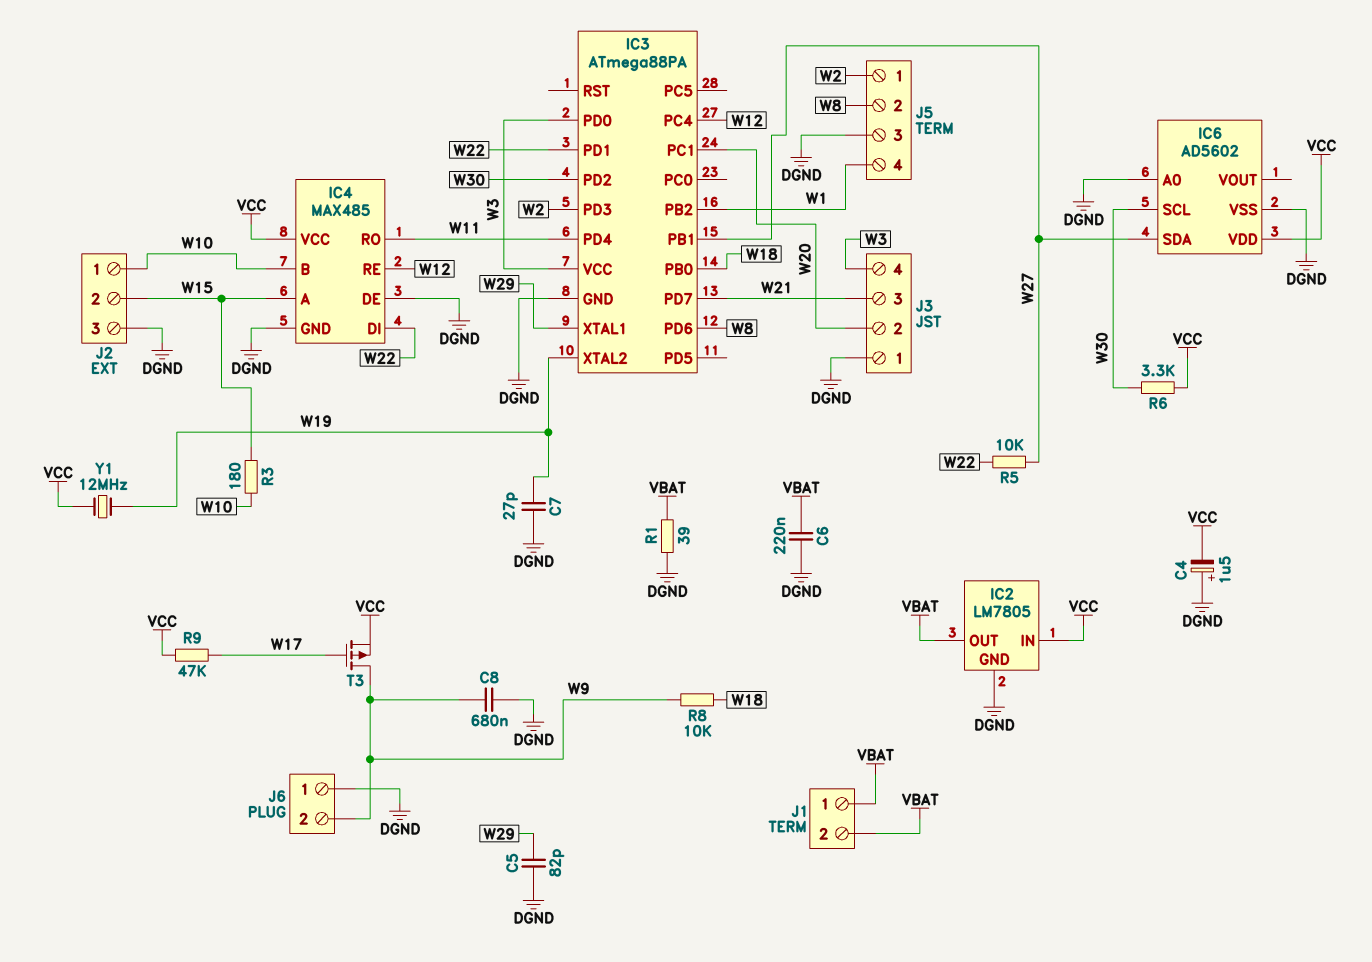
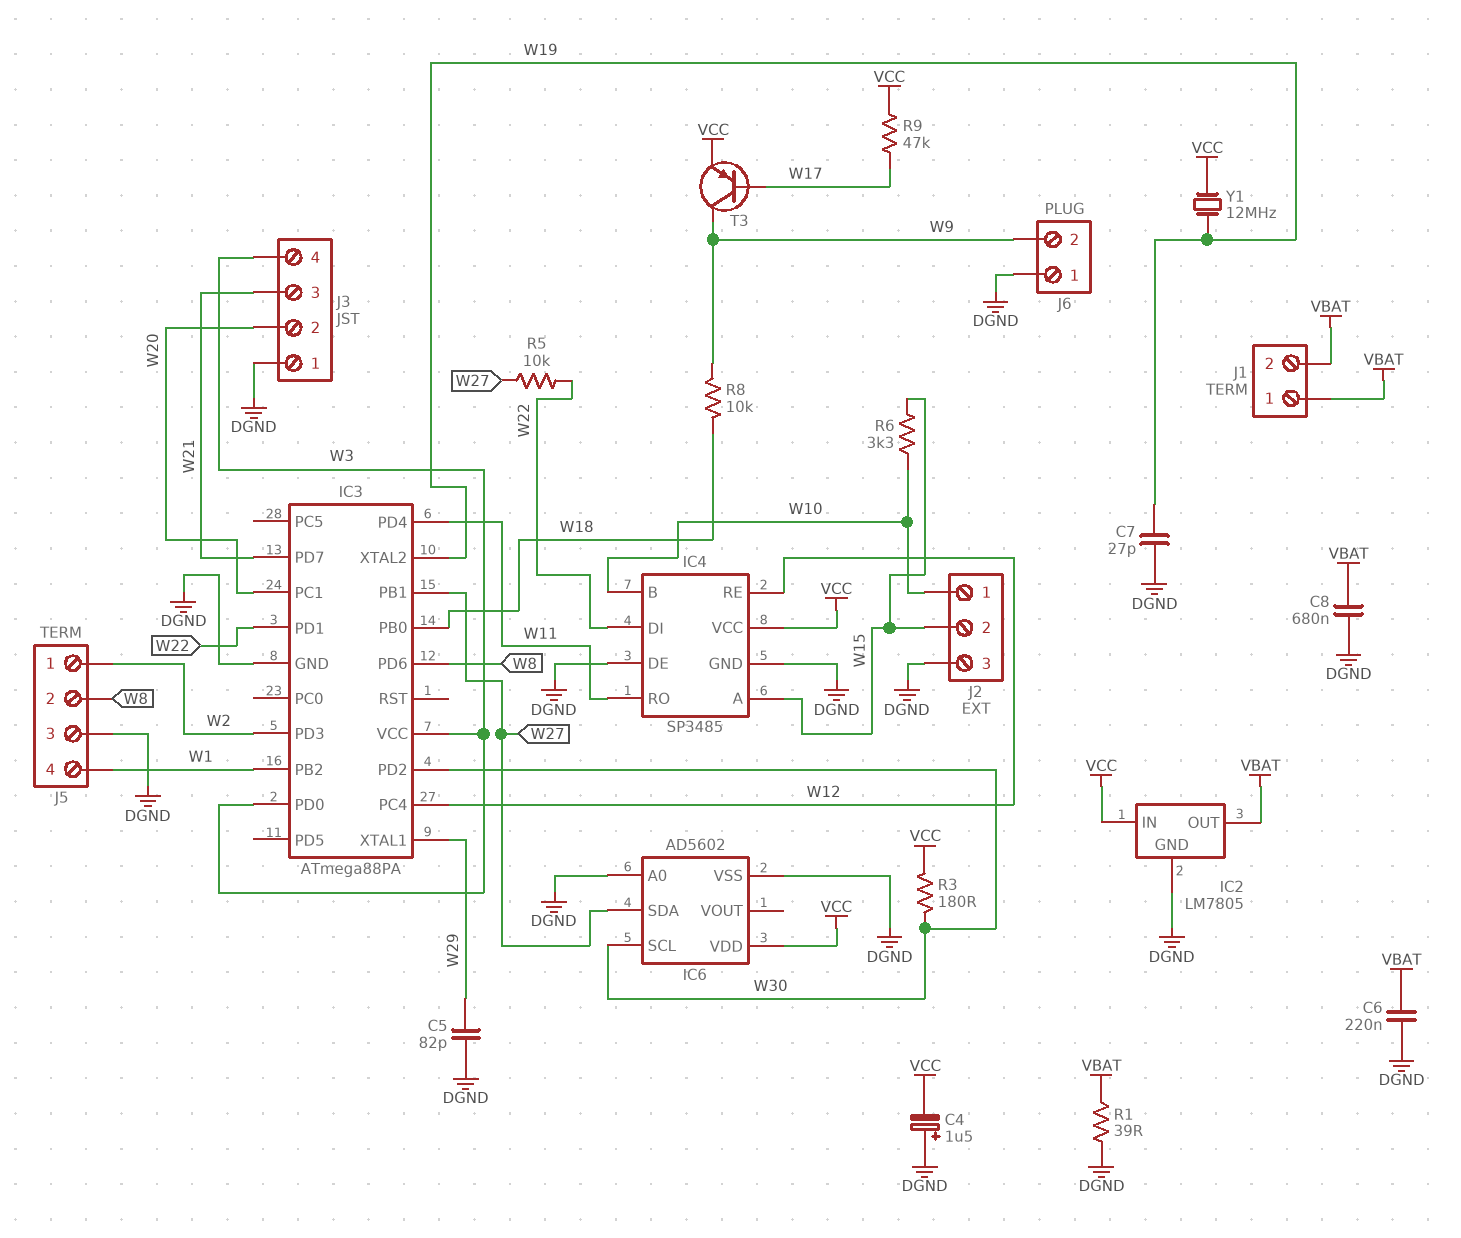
C8: 680nF (DGND, W9) -> 680nF (DGND, VBAT)
IC4: MAX485 -> SP3485
R3: 180 (W10, W15) -> 180 (VCC, W30)
R6: 3.3k (VCC, W30) -> 3.3k (W10, W15)
T3: PMOS (G W17, D W9, S VCC) -> PNP (B W17, C W9, E VCC)

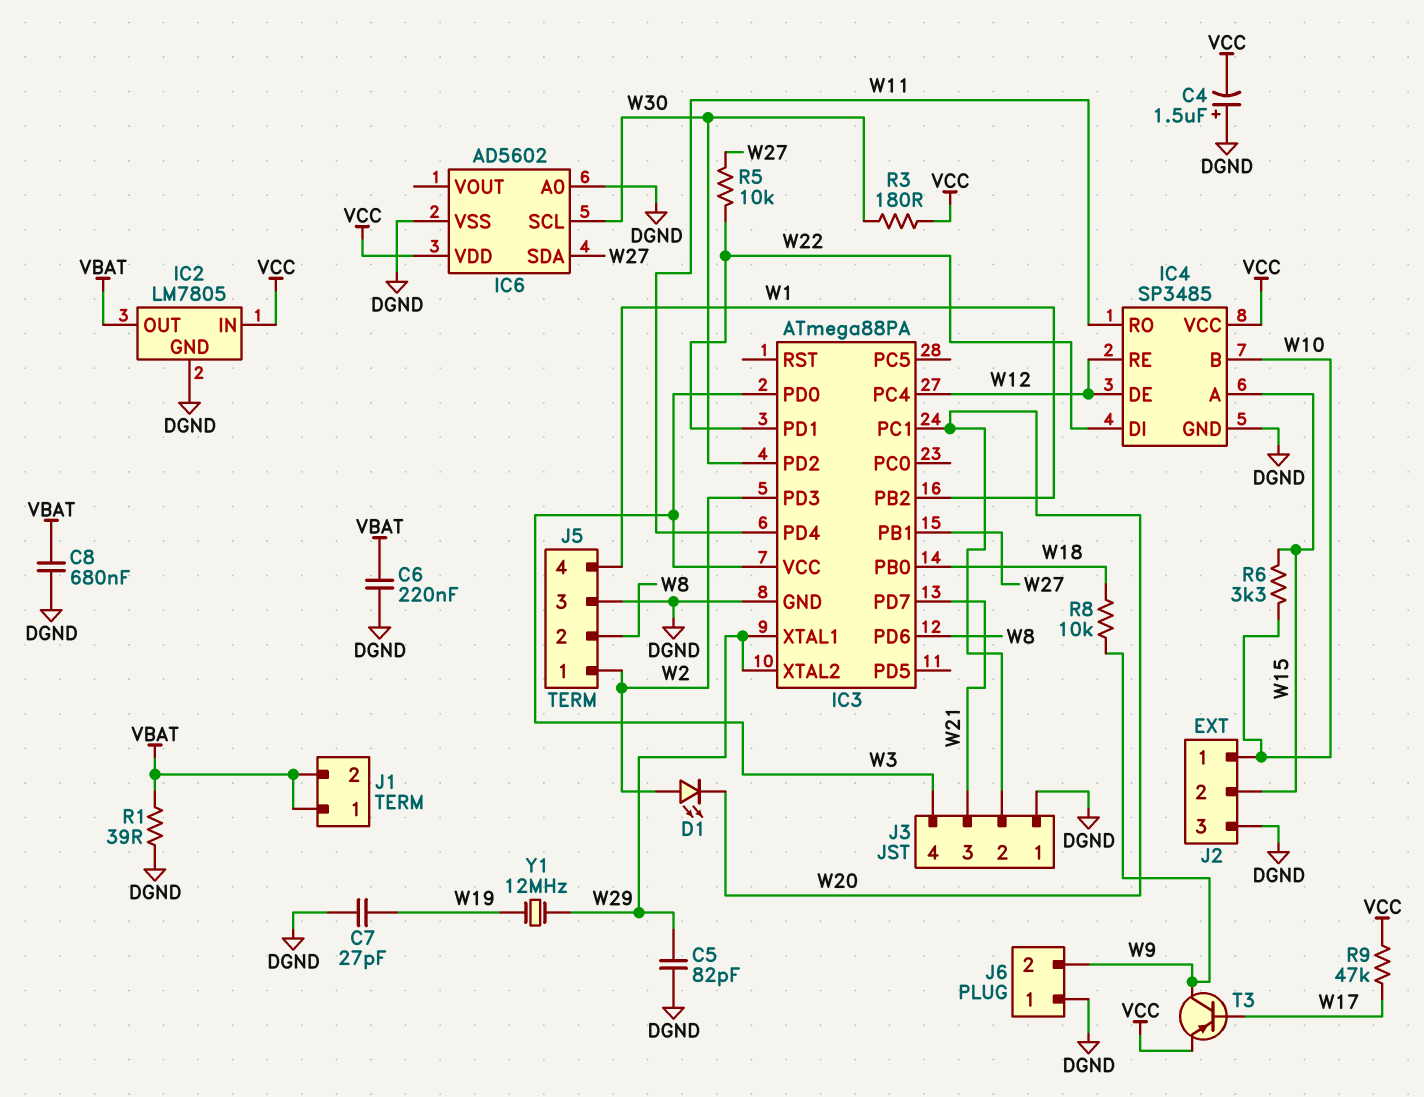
D1: none -> LED (A W2, K W20)
IC3 pin XTAL2: W19 -> W29
IC4 pin DE: DGND -> W12
Y1: 12MHz (VCC, W19) -> 12MHz (W19, W29)

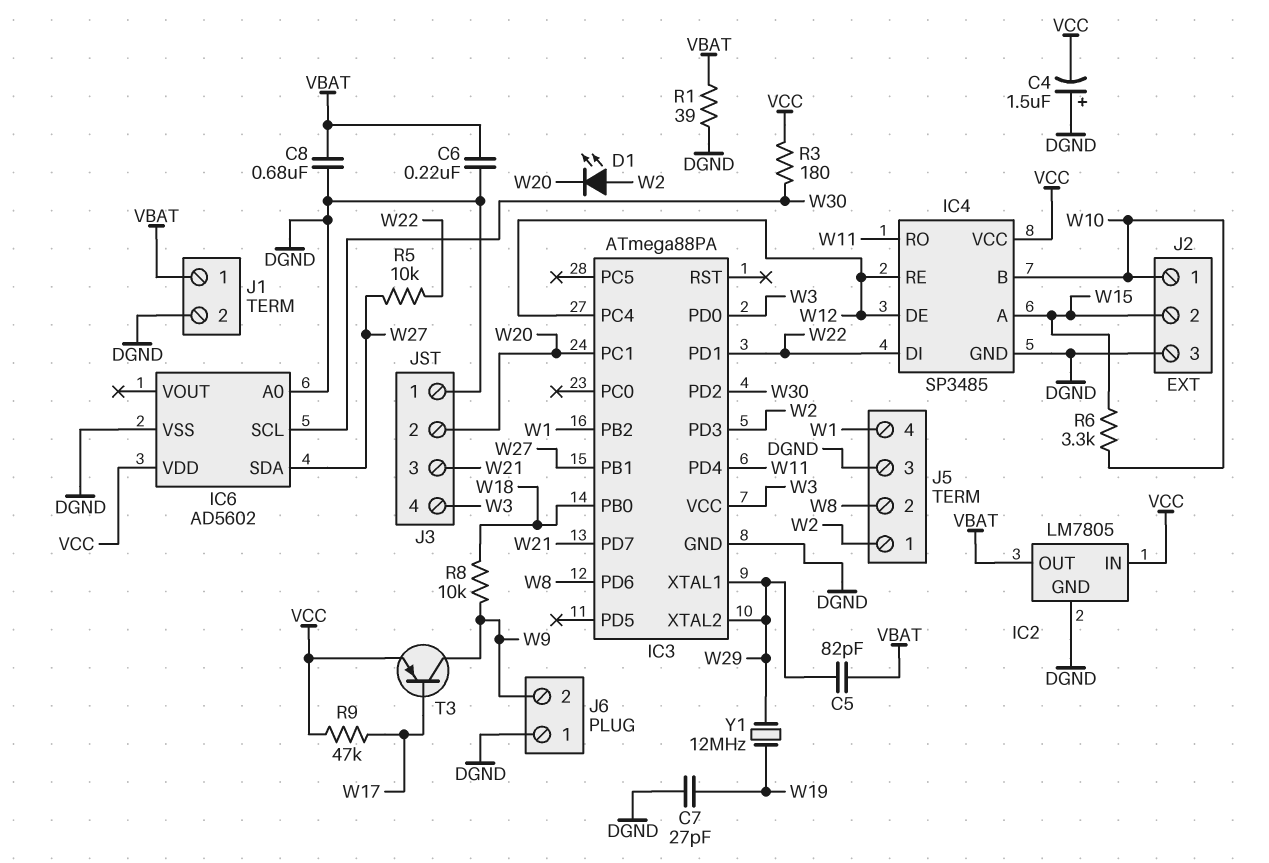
C5: 82pF (DGND, W29) -> 82pF (VBAT, W29)
J1 pin 2: VBAT -> DGND

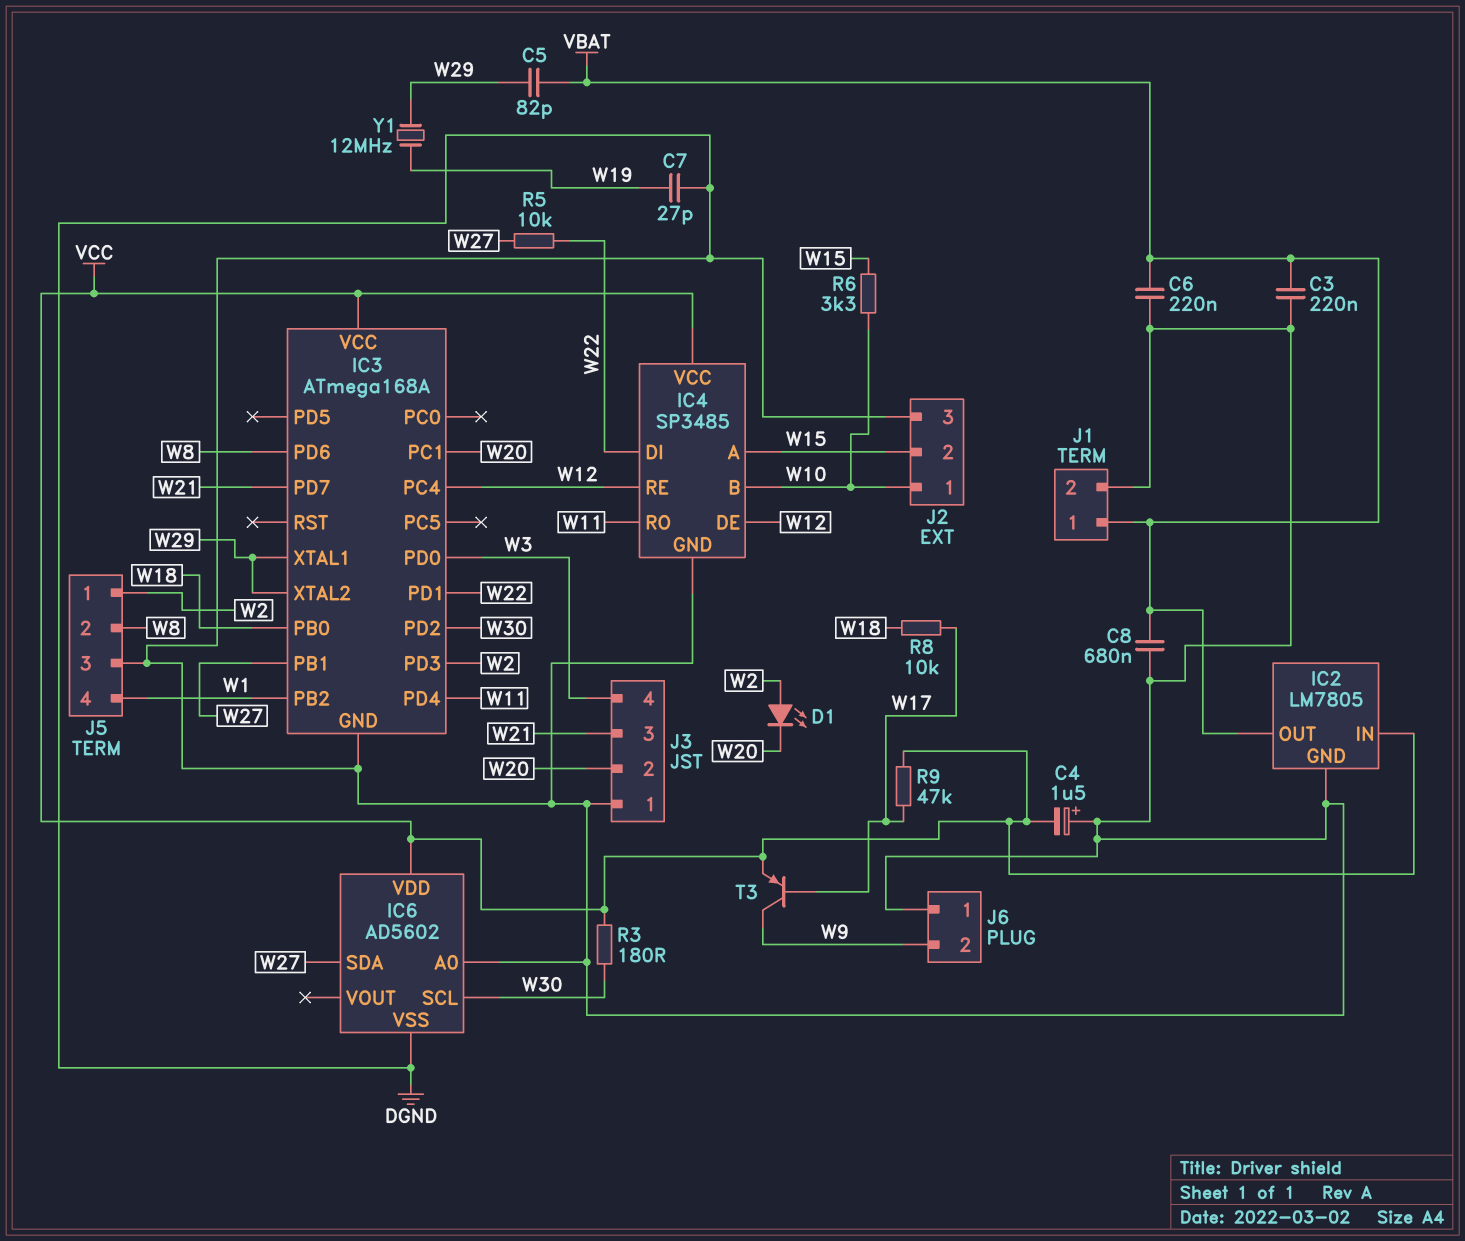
C3: none -> 220nF (DGND, VBAT)
IC3: ATmega88PA -> ATmega168A
IC3 pin VCC: W3 -> VCC
R1: 39 (DGND, VBAT) -> none
R8: 10k (W9, W18) -> 10k (W17, W18)

